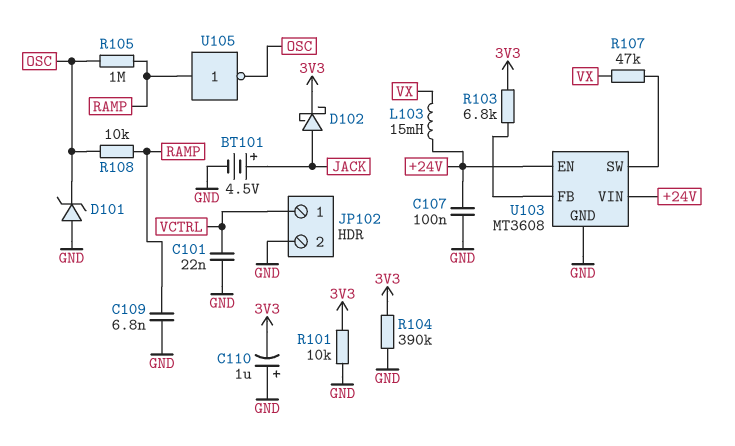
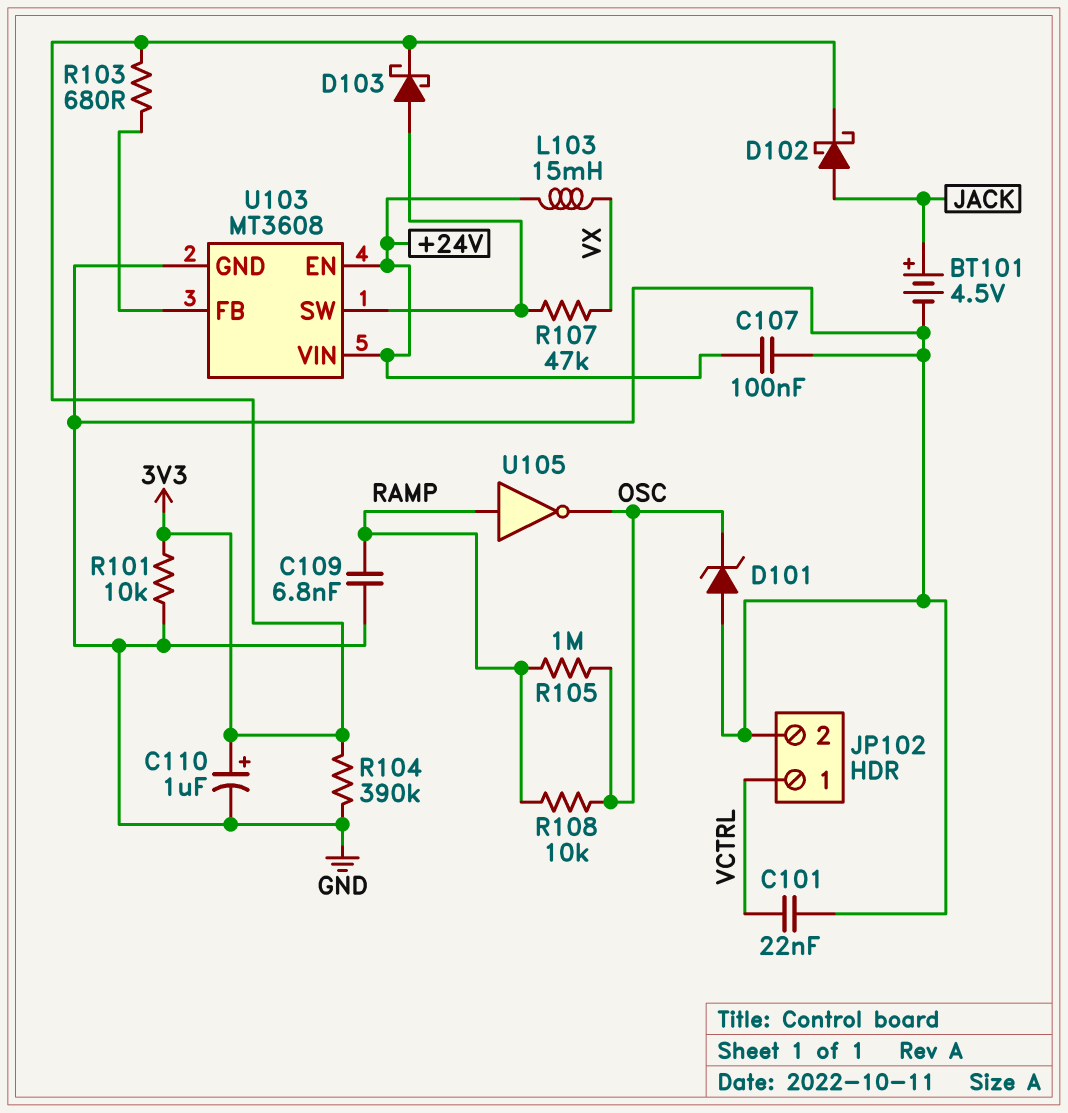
C110: 1uF (plus GND, minus 3V3) -> 1uF (plus 3V3, minus GND)
D103: none -> schottky (A U103/SW, K 3V3)
R103: 6.8k (3V3, U103/FB) -> 680 (3V3, U103/FB)

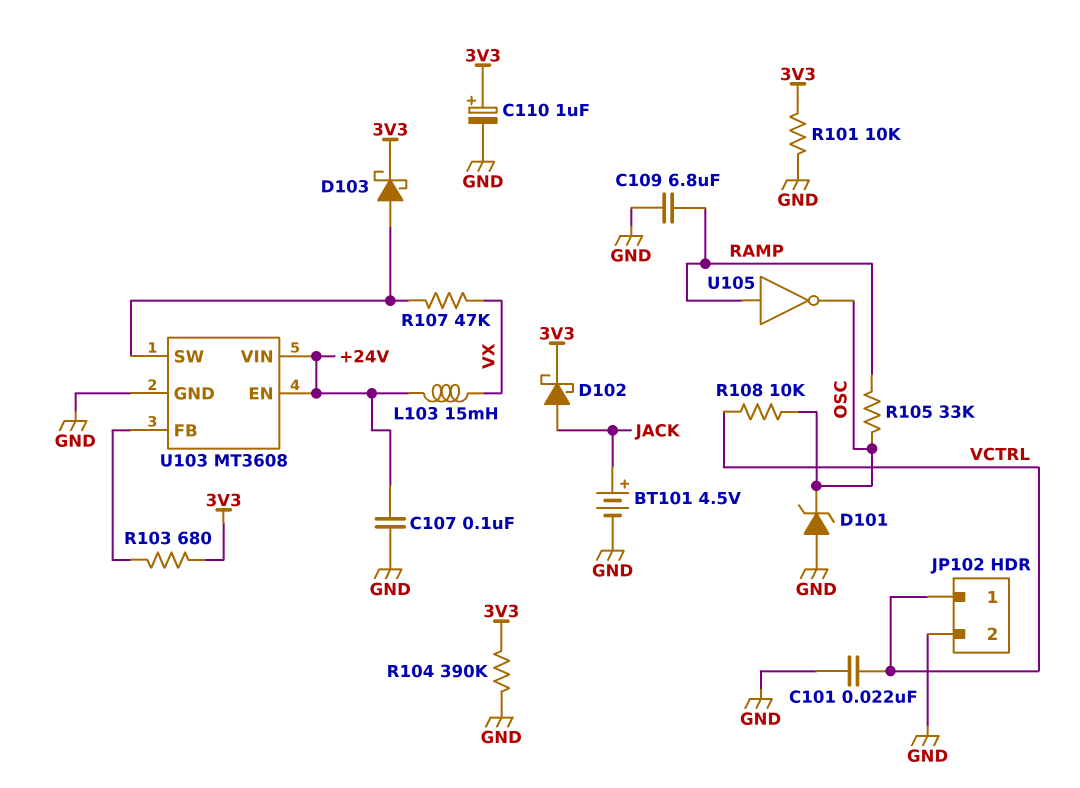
C109: 6.8nF (GND, RAMP) -> 6.8uF (GND, RAMP)
R105: 1M (OSC, RAMP) -> 33k (OSC, RAMP)
R108: 10k (OSC, RAMP) -> 10k (OSC, VCTRL)

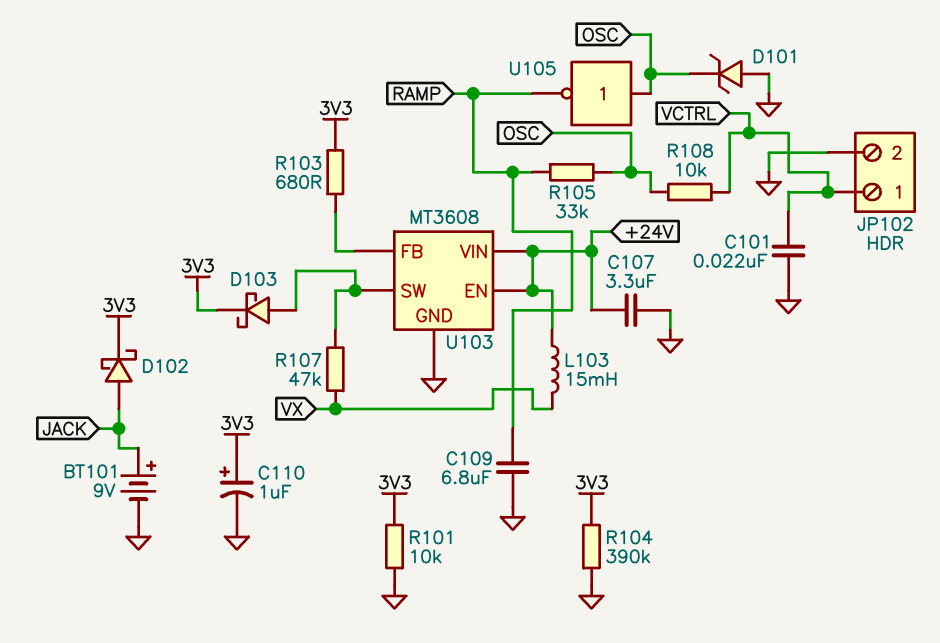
BT101: 4.5V (plus JACK, minus GND) -> 9V (plus JACK, minus GND)
C107: 100nF (+24V, GND) -> 3.3uF (+24V, GND)
U105: NOT (in RAMP, out OSC) -> NOT (in OSC, out RAMP)

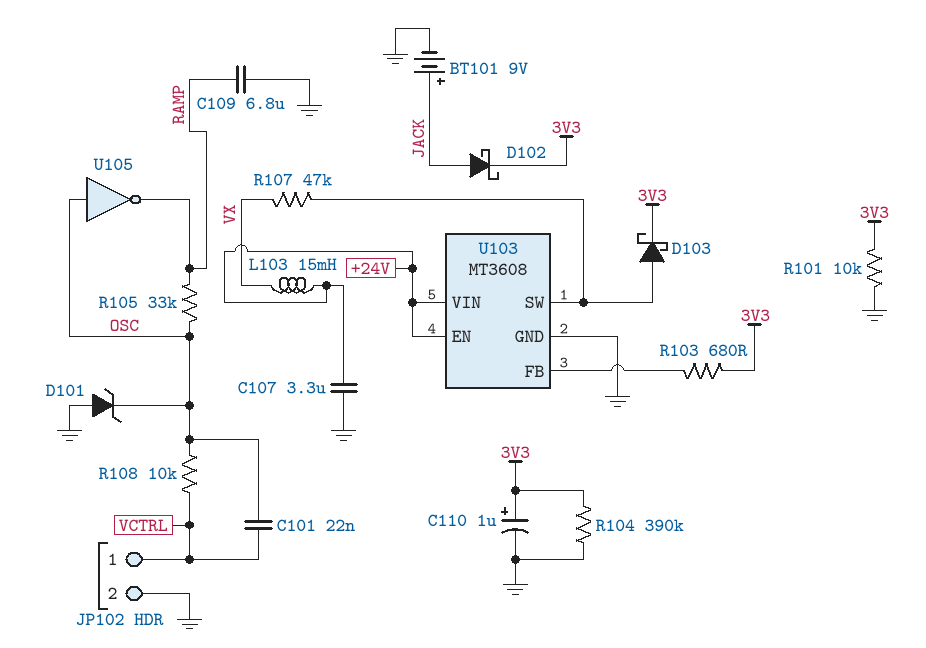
C101: 22nF (GND, VCTRL) -> 22nF (OSC, VCTRL)

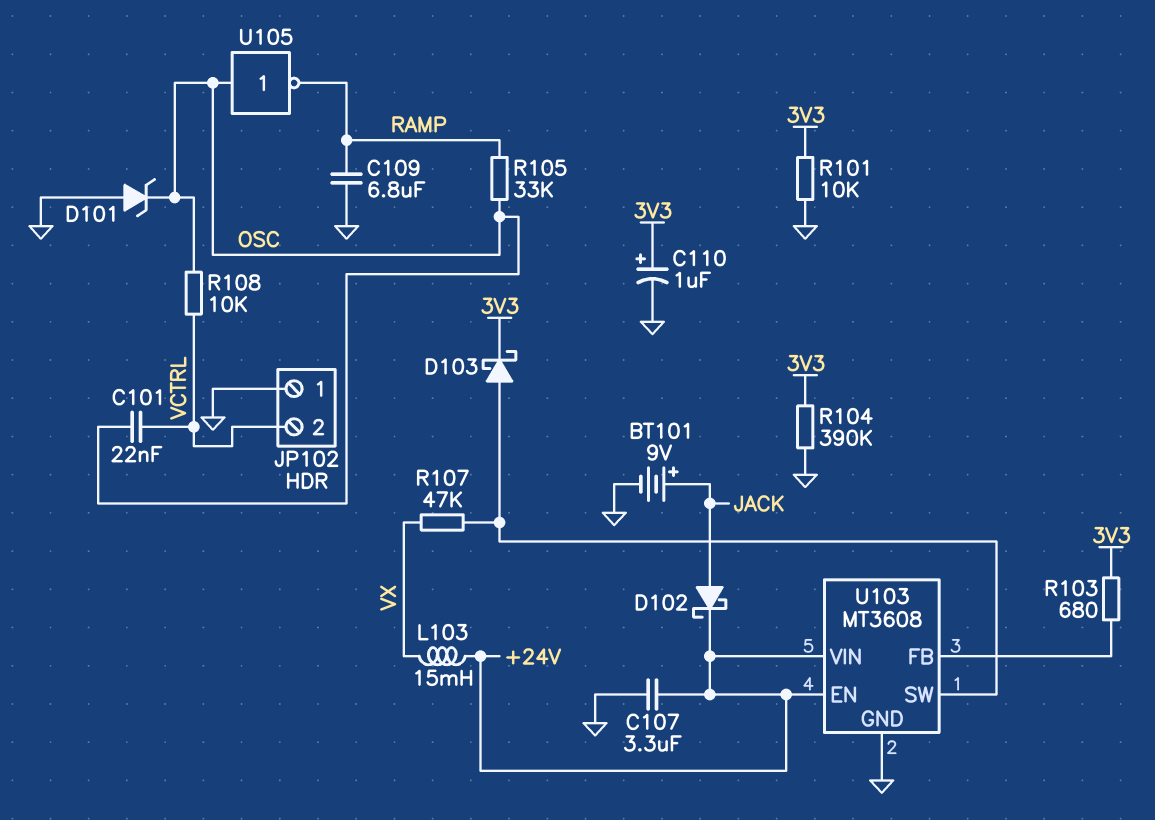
D102: schottky (A JACK, K 3V3) -> schottky (A JACK, K +24V)
JP102 pin 1: VCTRL -> GND
JP102 pin 2: GND -> VCTRL

